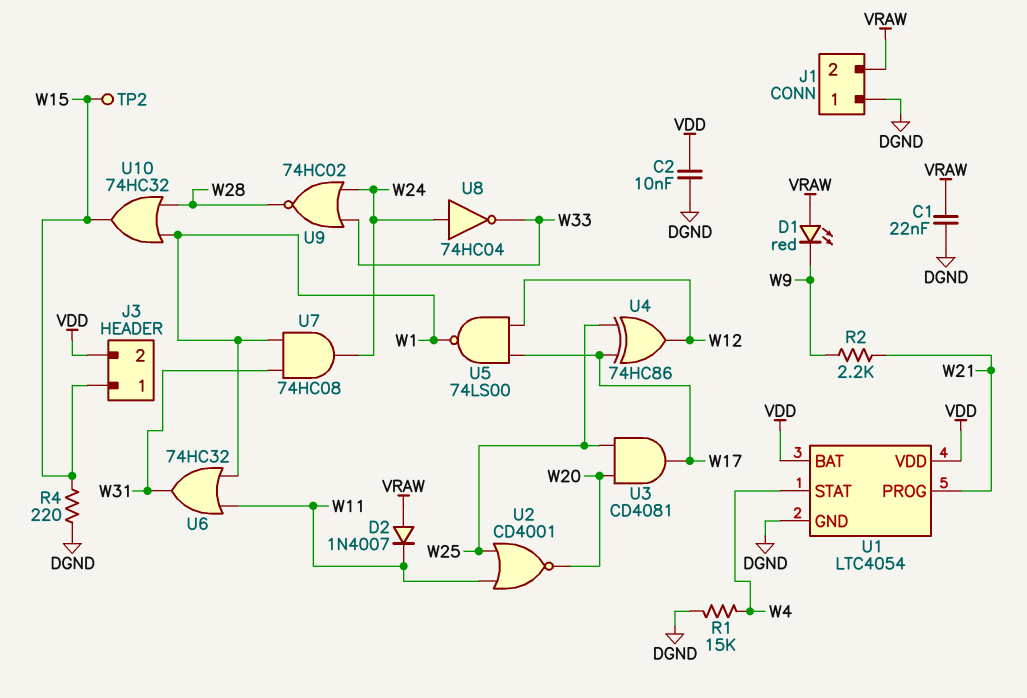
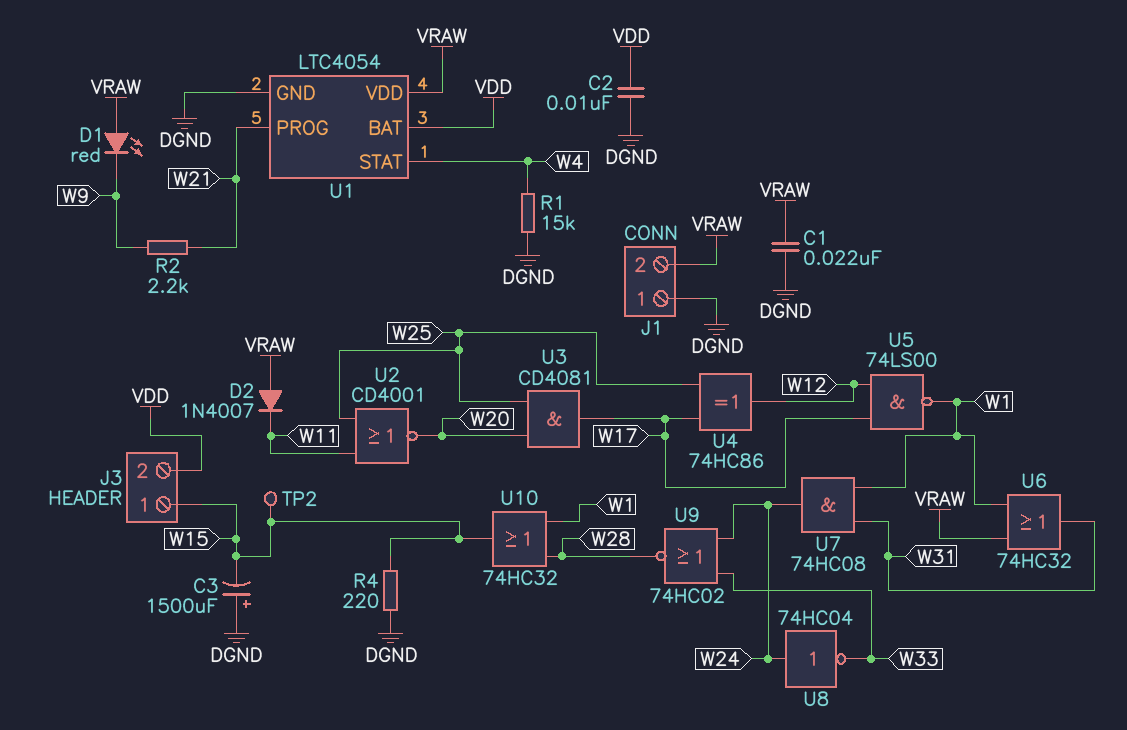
C3: none -> 1500uF (plus DGND, minus W15)
U1 pin VDD: VDD -> VRAW
U6: OR 74HC32 (in W1, in W11, out W31) -> OR 74HC32 (in VRAW, in W1, out W31)

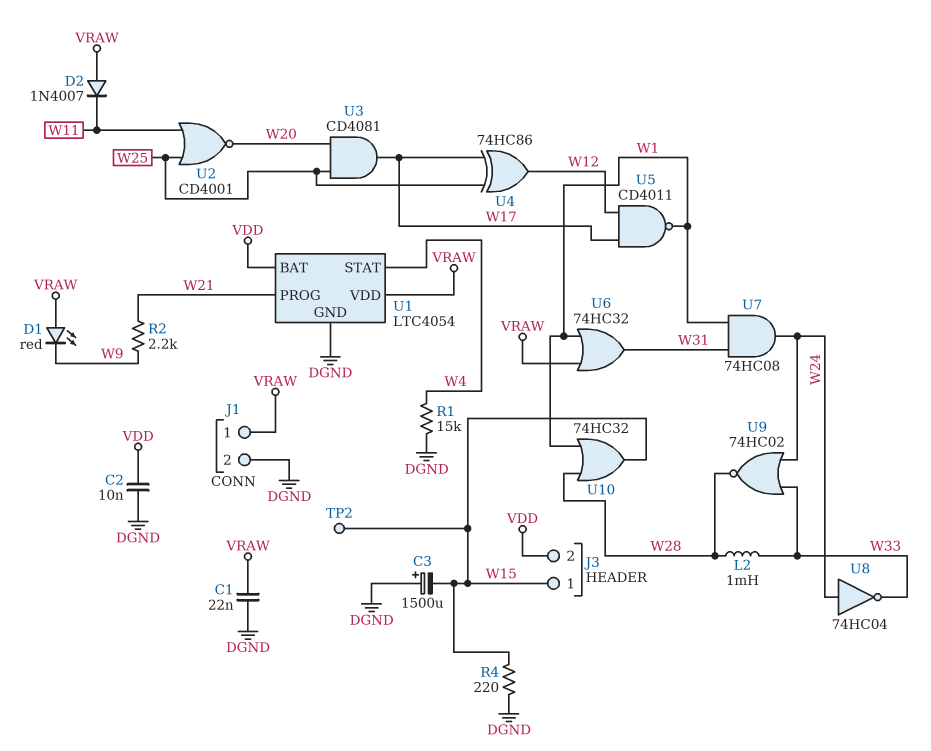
J1 pin 1: DGND -> VRAW
J1 pin 2: VRAW -> DGND
L2: none -> 1mH (W28, W33)
U5: NAND 74LS00 (in W12, in W17, out W1) -> NAND CD4011 (in W12, in W17, out W1)

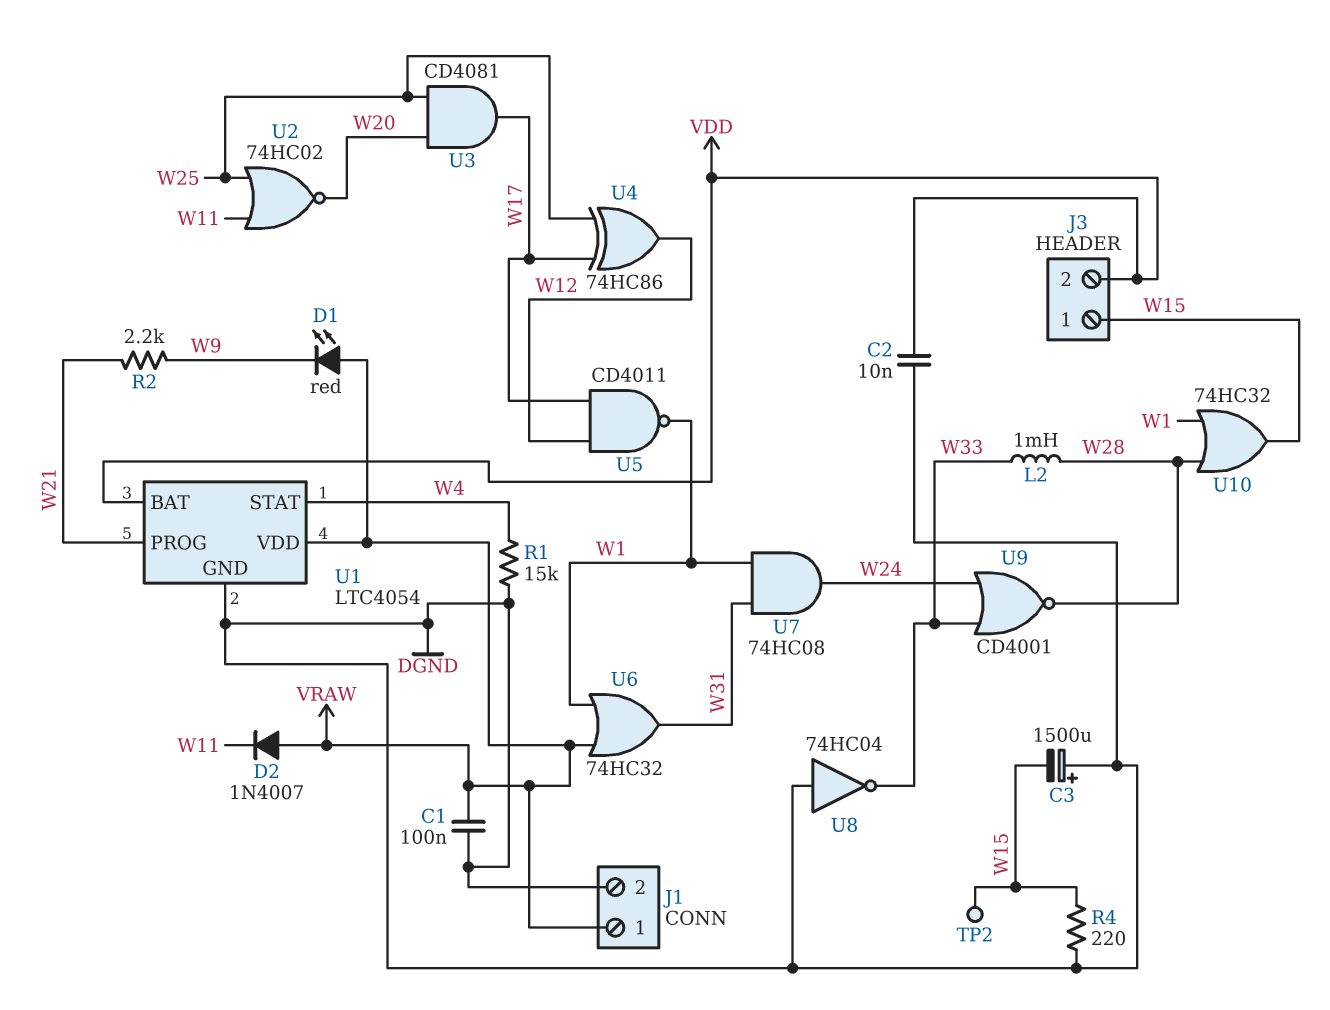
C1: 22nF (DGND, VRAW) -> 100nF (DGND, VRAW)
U2: NOR CD4001 (in W11, in W25, out W20) -> NOR 74HC02 (in W11, in W25, out W20)
U8: NOT 74HC04 (in W24, out W33) -> NOT 74HC04 (in DGND, out W33)
U9: NOR 74HC02 (in W24, in W33, out W28) -> NOR CD4001 (in W24, in W33, out W28)

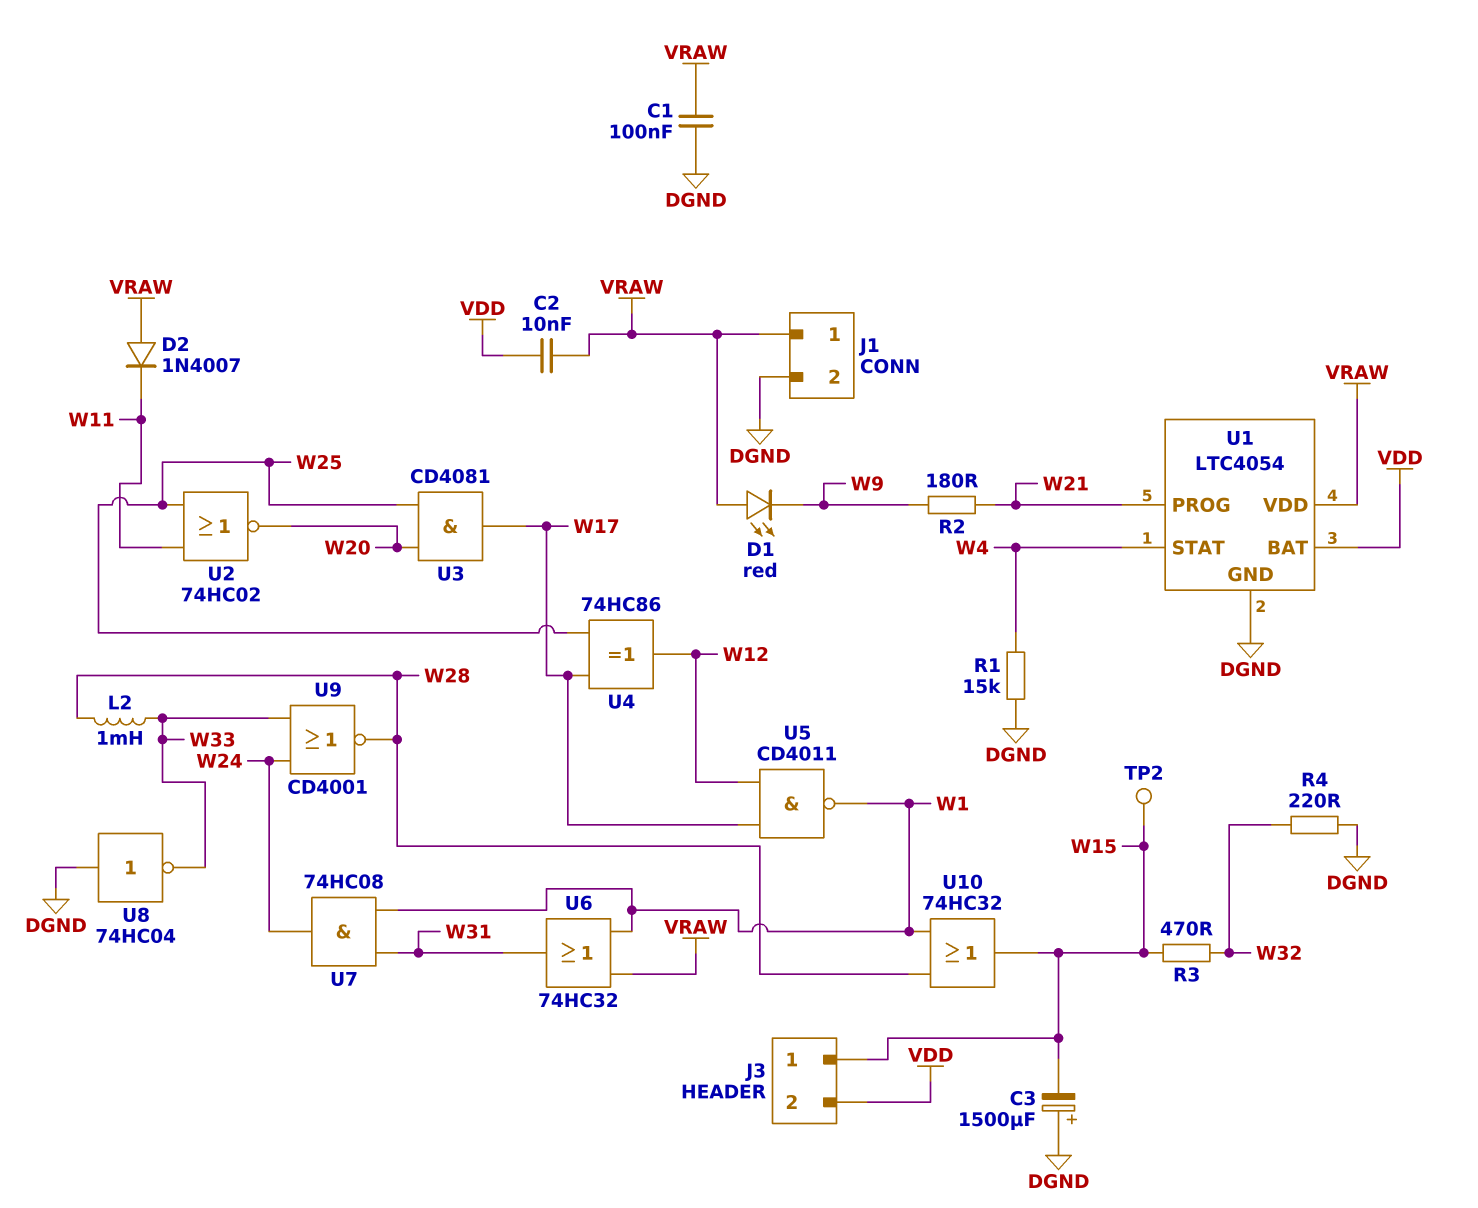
C2: 10nF (DGND, VDD) -> 10nF (VDD, VRAW)
R2: 2.2k (W9, W21) -> 180 (W9, W21)
R3: none -> 470 (W15, W32)
R4: 220 (DGND, W15) -> 220 (DGND, W32)

